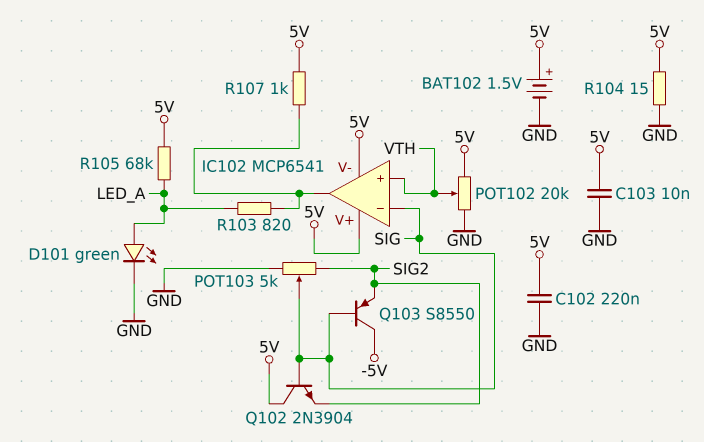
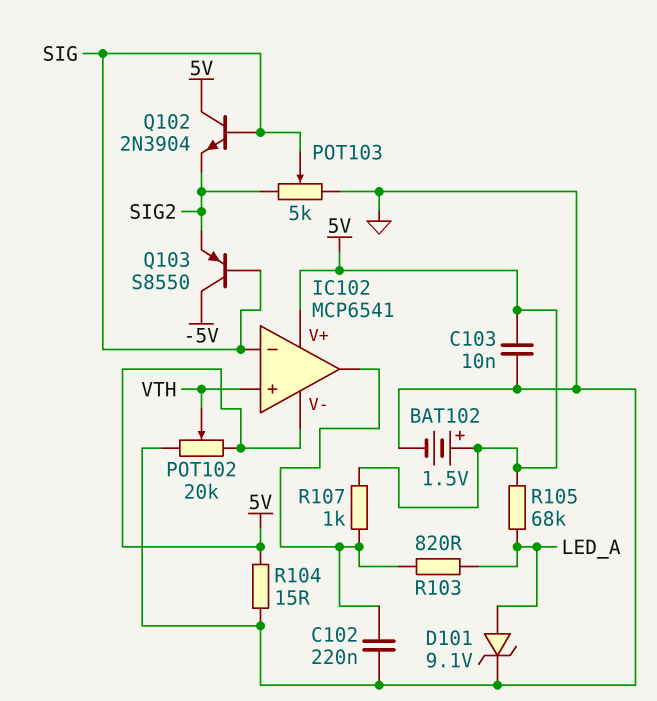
C102: 220nF (5V, GND) -> 220nF (GND, IC102/out)
D101: LED green (A LED_A, K GND) -> zener 9.1V (A LED_A, K GND)

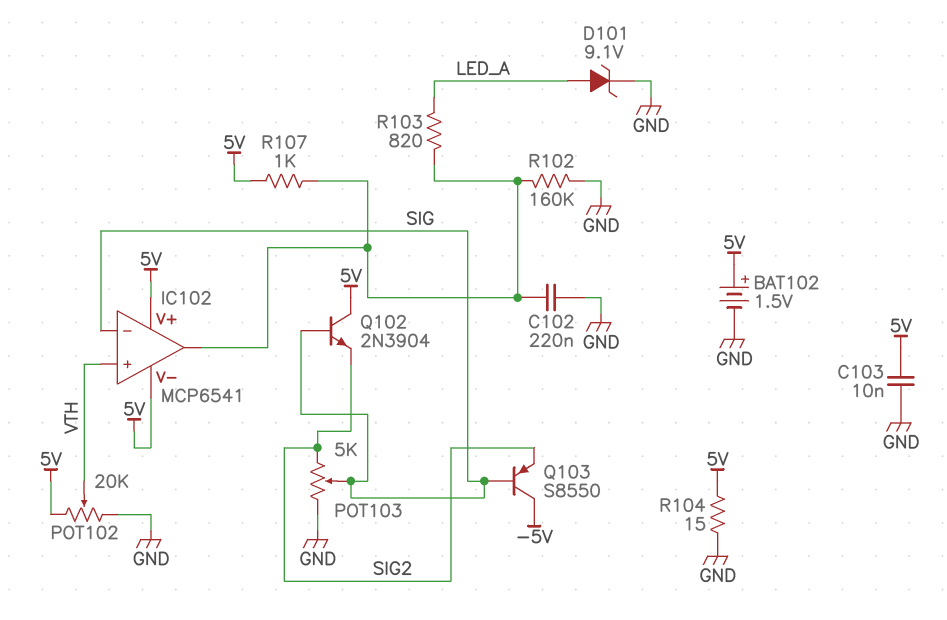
R102: none -> 160k (GND, IC102/out)
R105: 68k (5V, LED_A) -> none

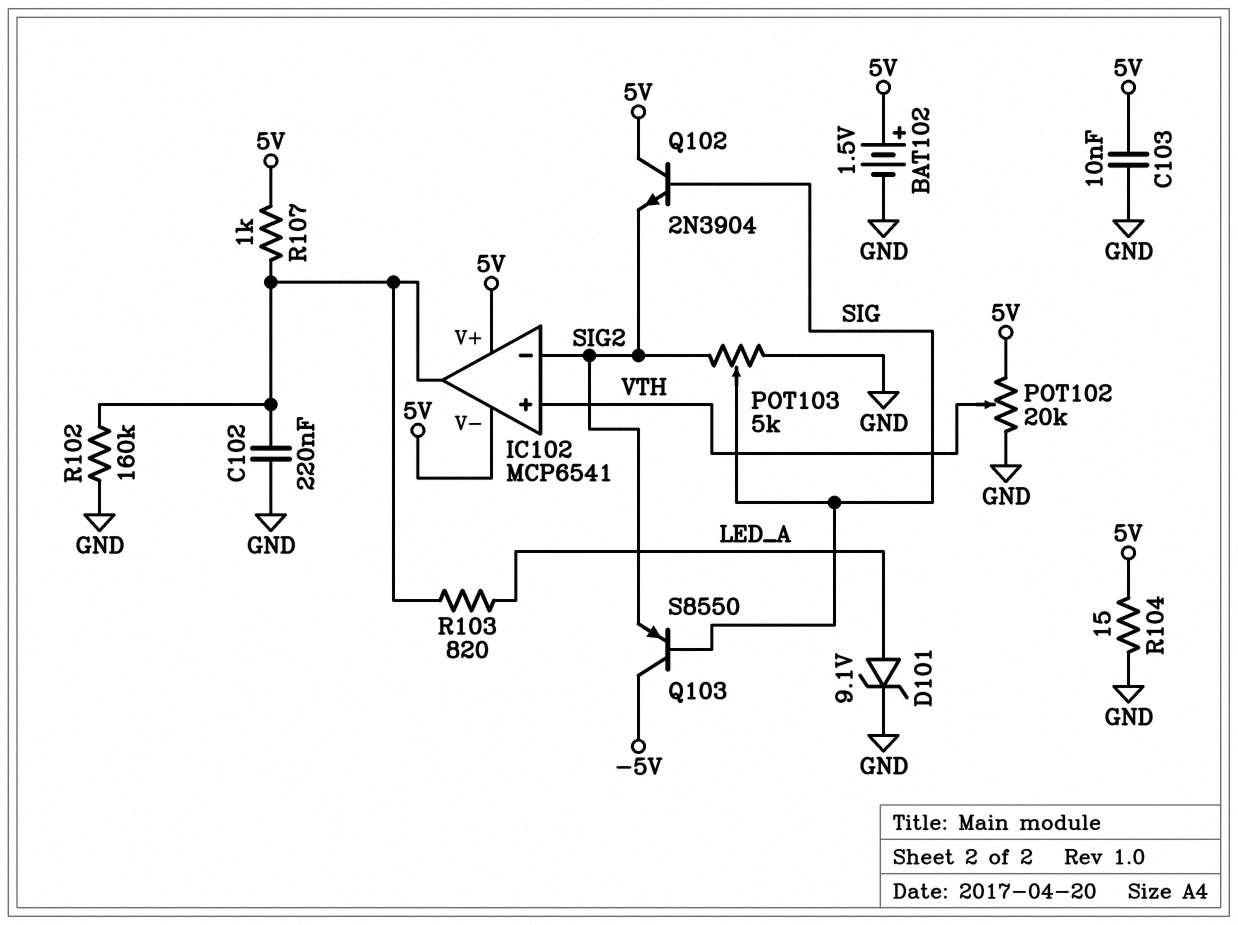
IC102 pin in-: SIG -> SIG2

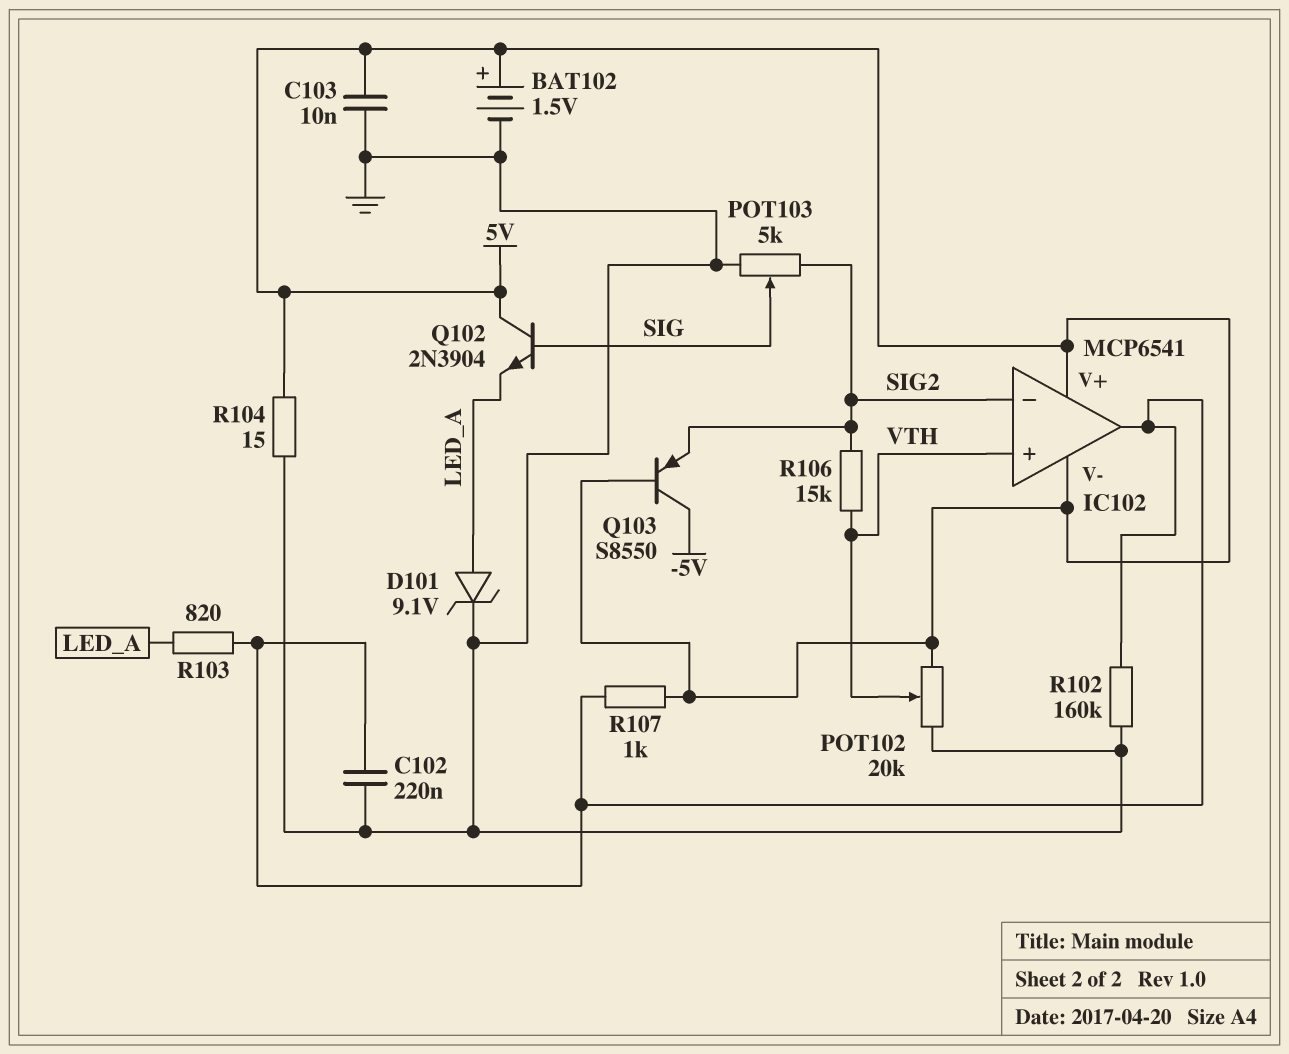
Q102: NPN 2N3904 (B SIG, C 5V, E SIG2) -> NPN 2N3904 (B SIG, C 5V, E LED_A)
Q103: PNP S8550 (B SIG, C -5V, E SIG2) -> PNP S8550 (B 5V, C -5V, E SIG2)
R106: none -> 15k (SIG2, VTH)

